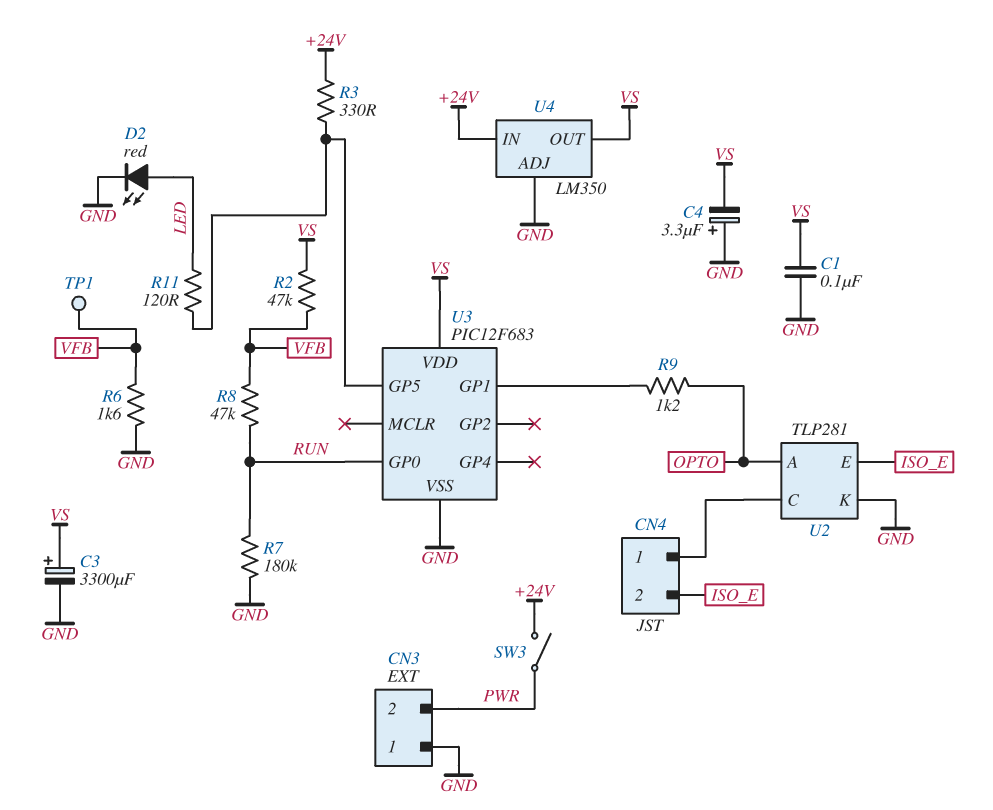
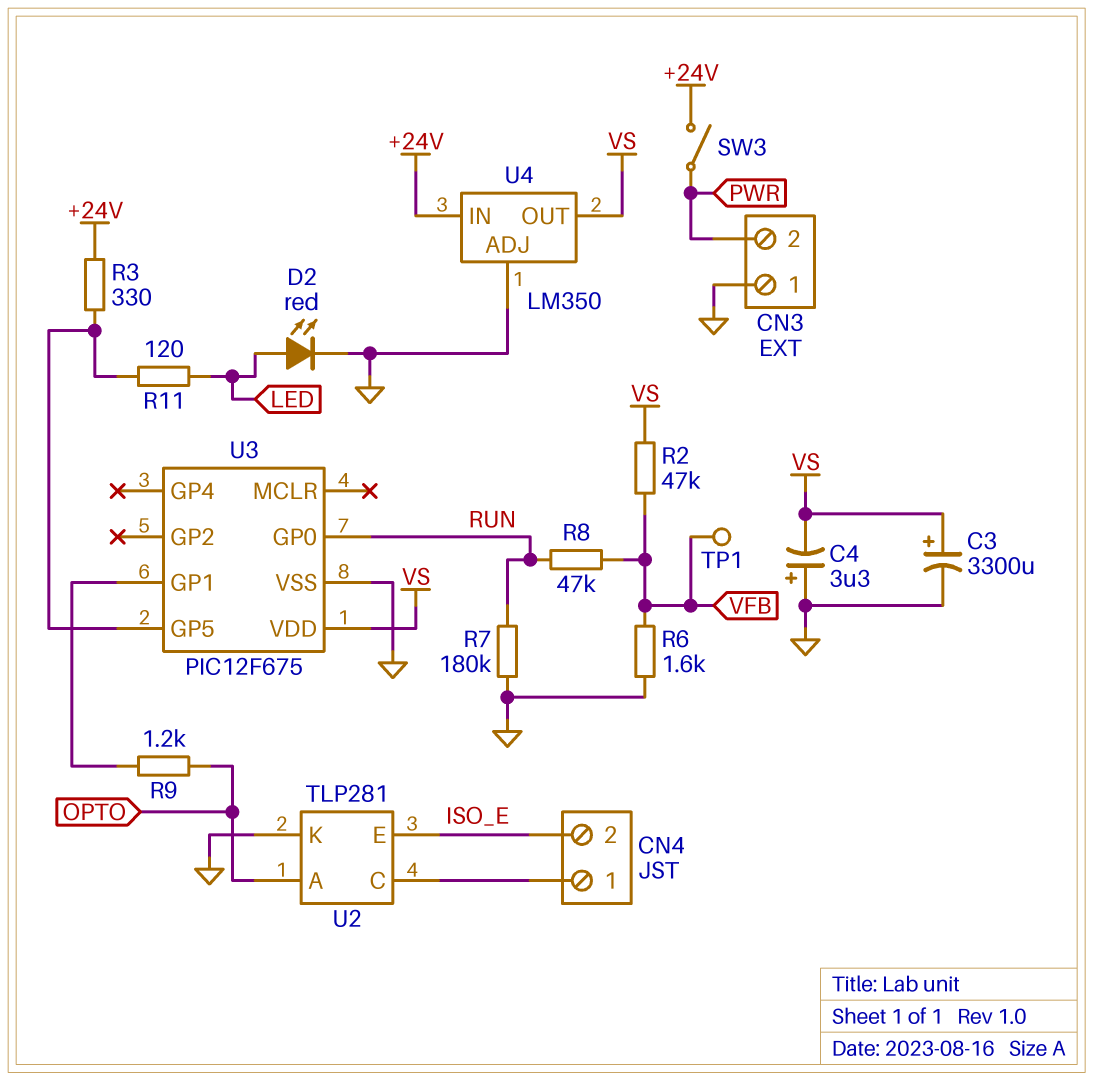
C1: 100nF (GND, VS) -> none
U3: PIC12F683 -> PIC12F675

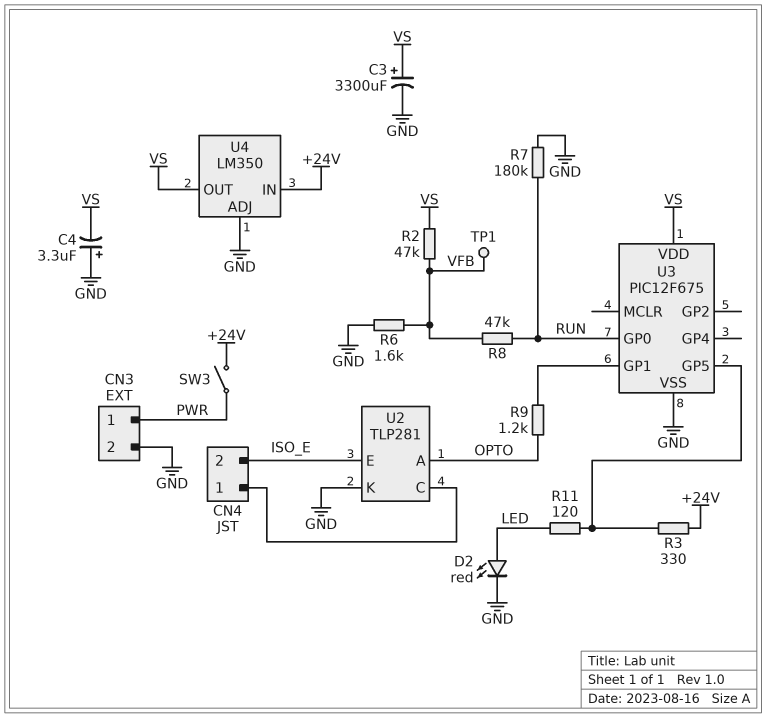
CN3 pin 1: GND -> PWR
CN3 pin 2: PWR -> GND

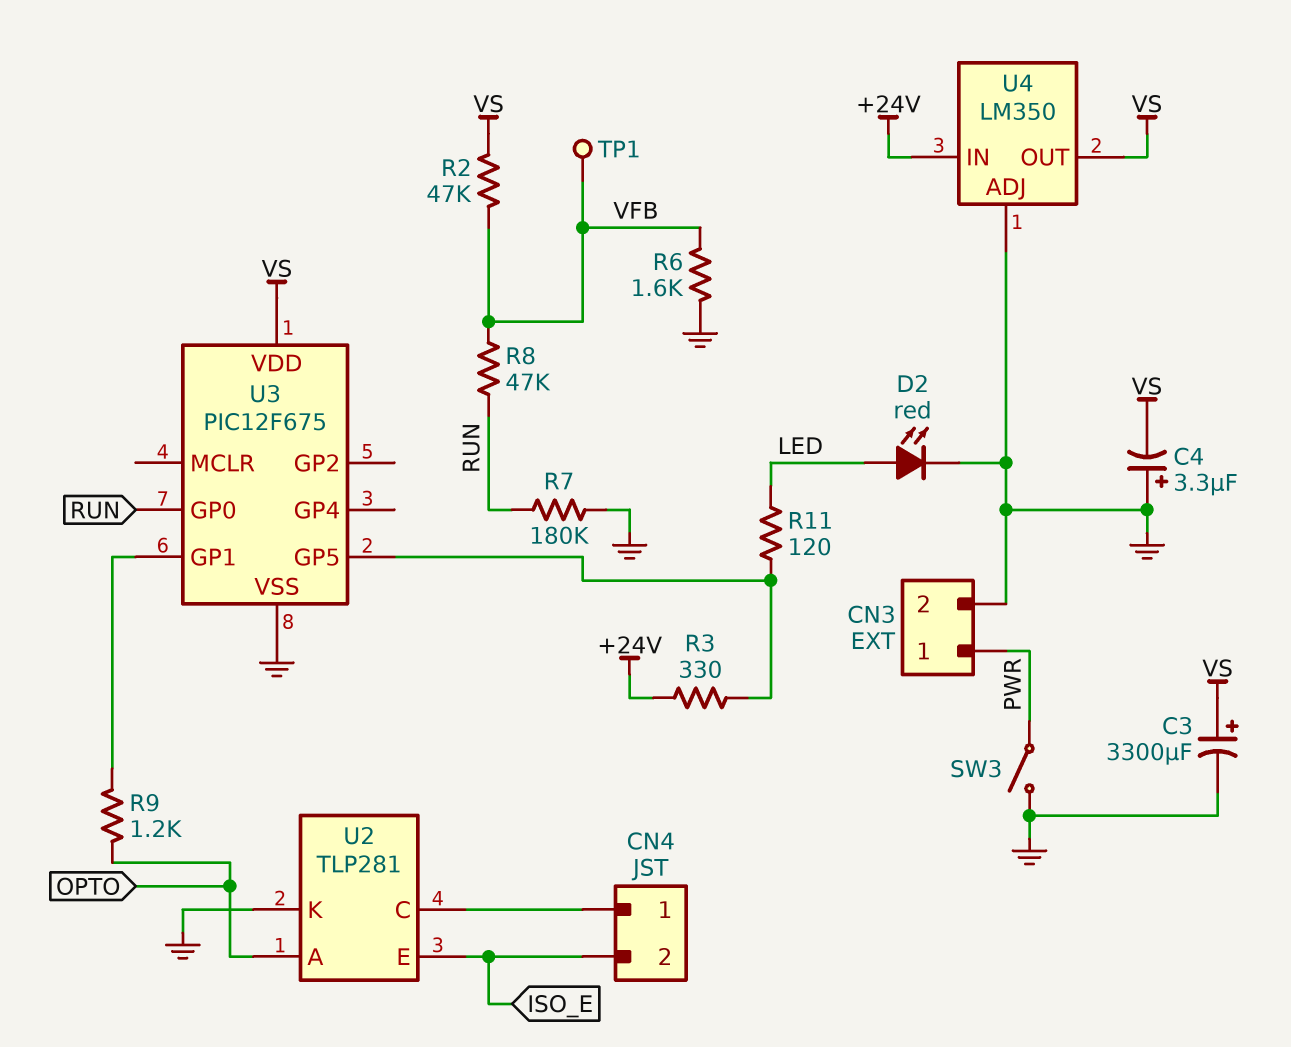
SW3: switch (+24V, PWR) -> switch (GND, PWR)

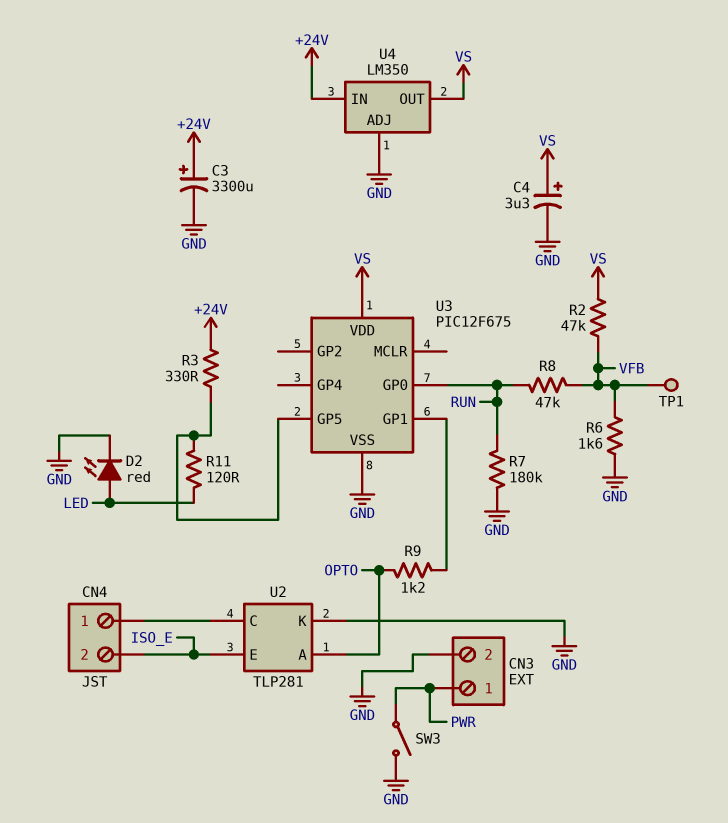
C3: 3300uF (plus VS, minus GND) -> 3300uF (plus +24V, minus GND)
C4: 3.3uF (plus GND, minus VS) -> 3.3uF (plus VS, minus GND)

